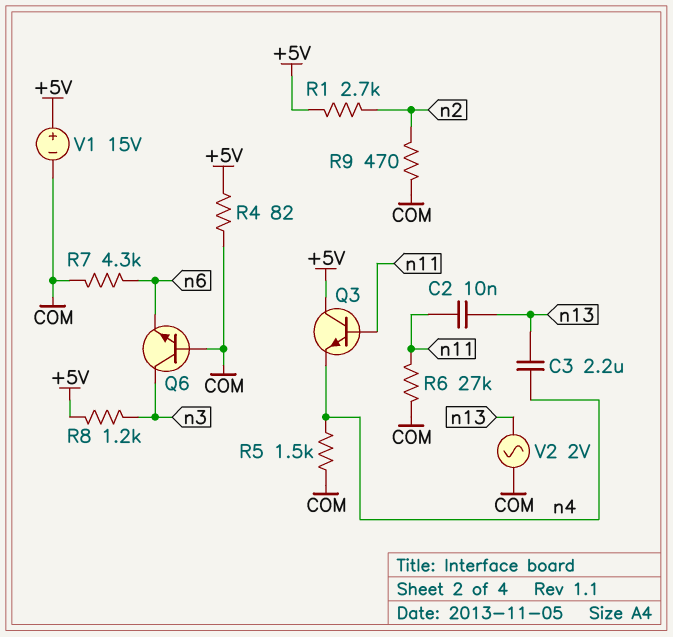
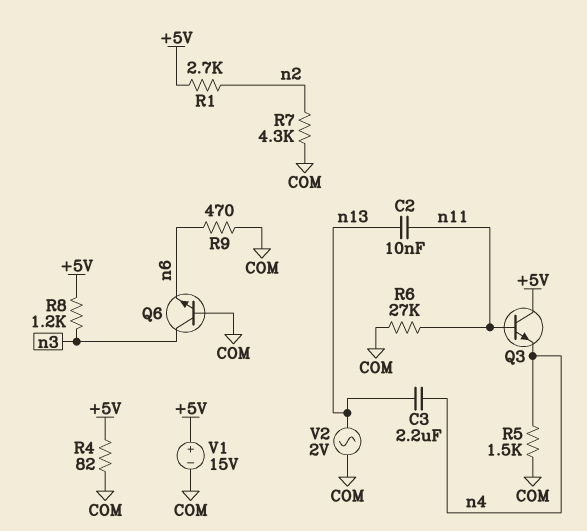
R7: 4.3k (COM, n6) -> 4.3k (COM, n2)
R9: 470 (COM, n2) -> 470 (COM, n6)

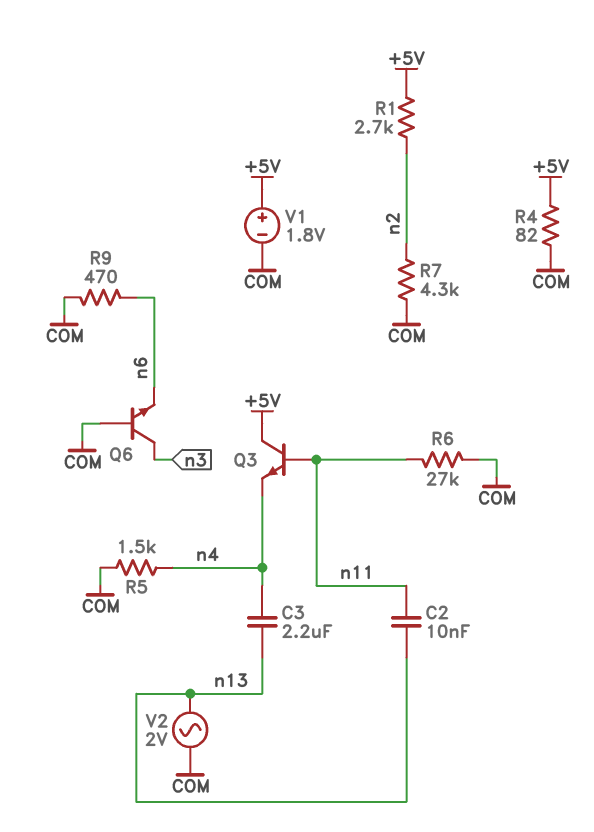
R8: 1.2k (+5V, n3) -> none
V1: 15V (plus +5V, minus COM) -> 1.8V (plus +5V, minus COM)

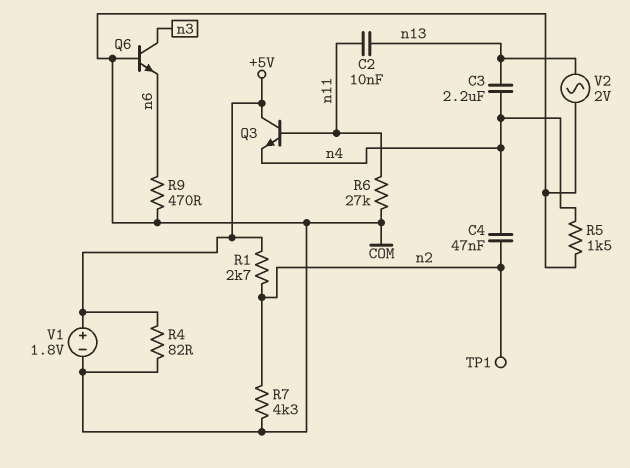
C4: none -> 47nF (n2, n4)
TP1: none -> test point (n2)

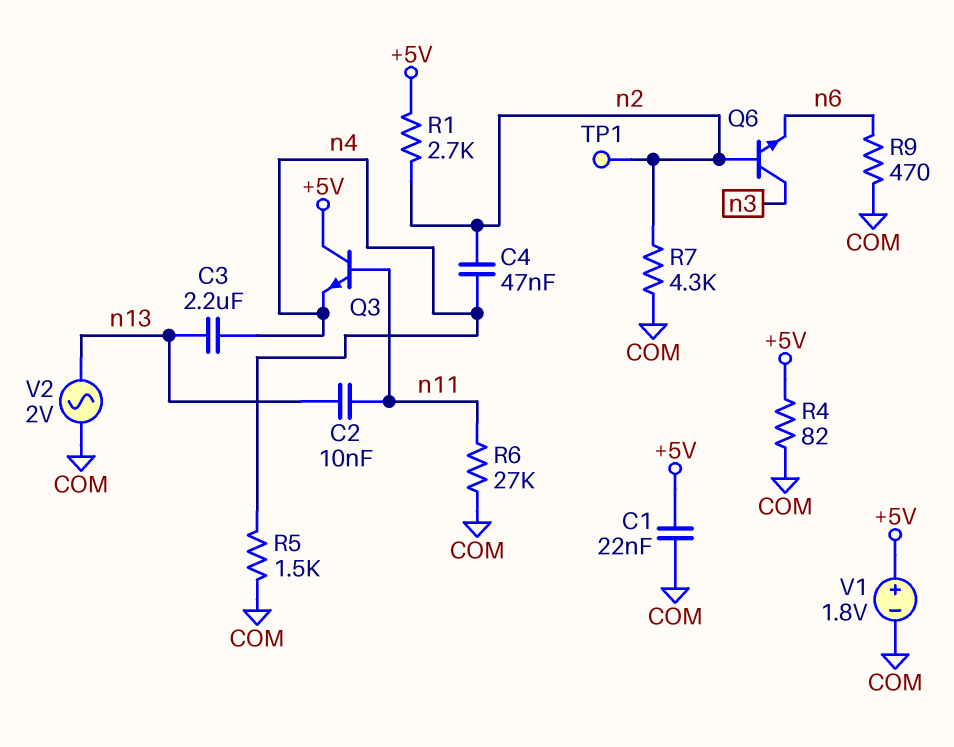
C1: none -> 22nF (+5V, COM)
Q6: NPN (B COM, C n3, E n6) -> NPN (B n2, C n3, E n6)

